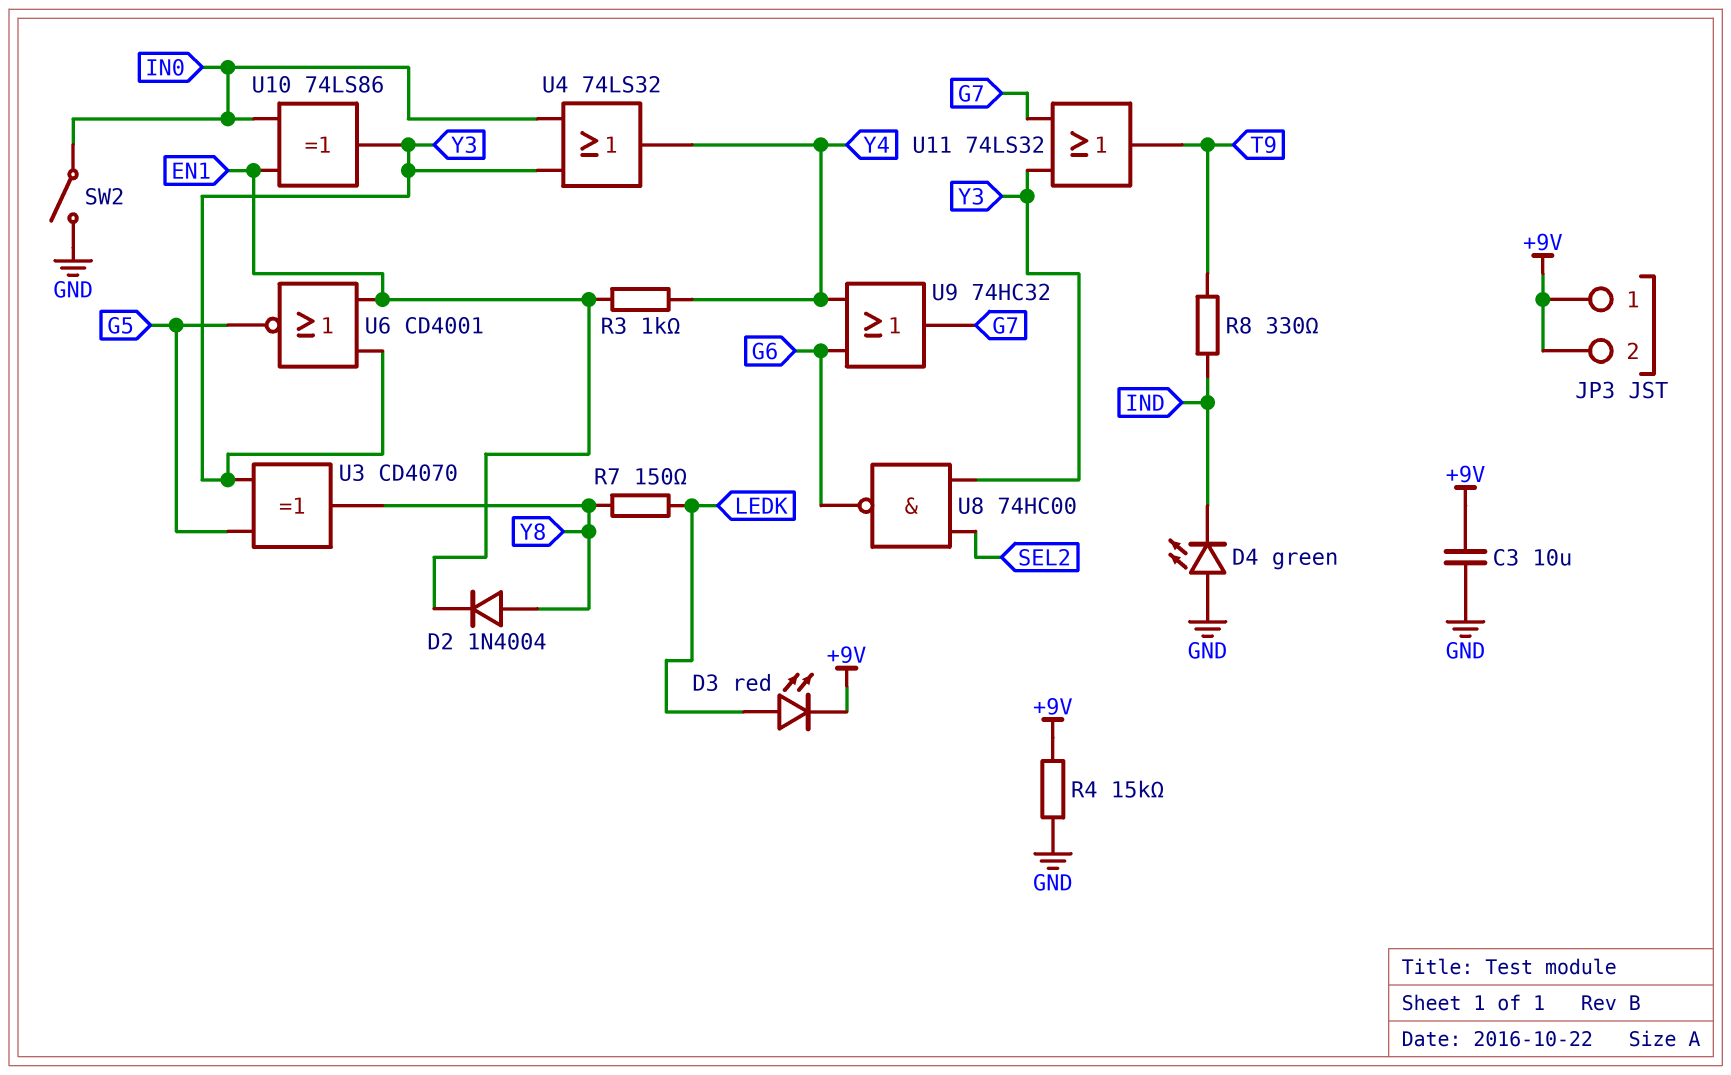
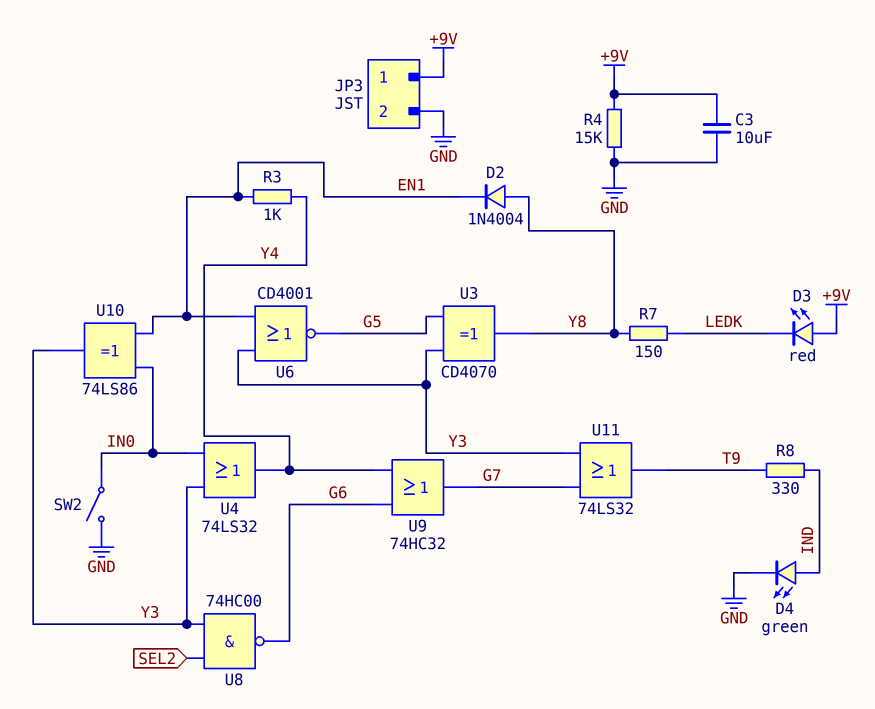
D3: LED red (A LEDK, K +9V) -> LED red (A +9V, K LEDK)
D4: LED green (A GND, K IND) -> LED green (A IND, K GND)
JP3 pin 2: +9V -> GND

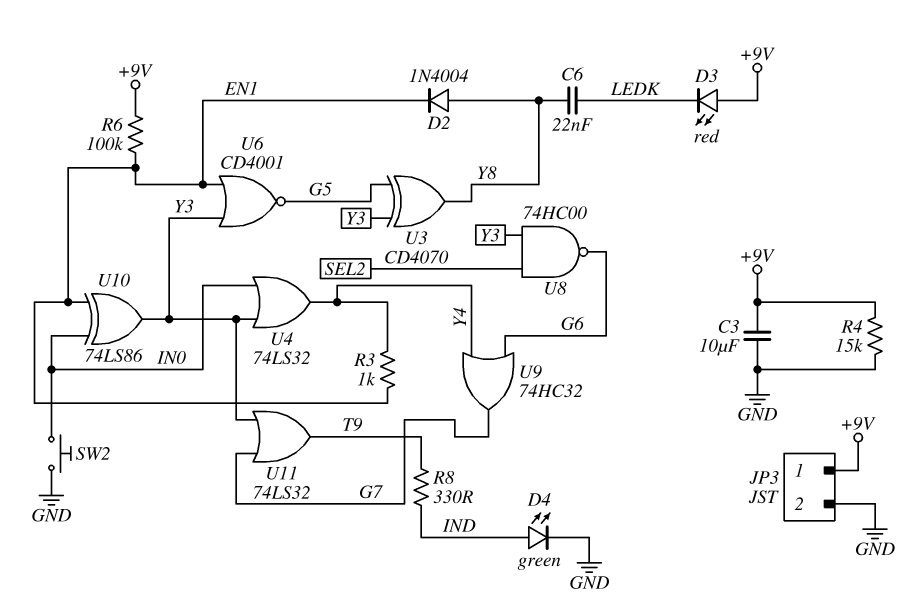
C6: none -> 22nF (LEDK, Y8)
R6: none -> 100k (+9V, EN1)
R7: 150 (LEDK, Y8) -> none
SW2: switch (GND, IN0) -> button (GND, IN0)

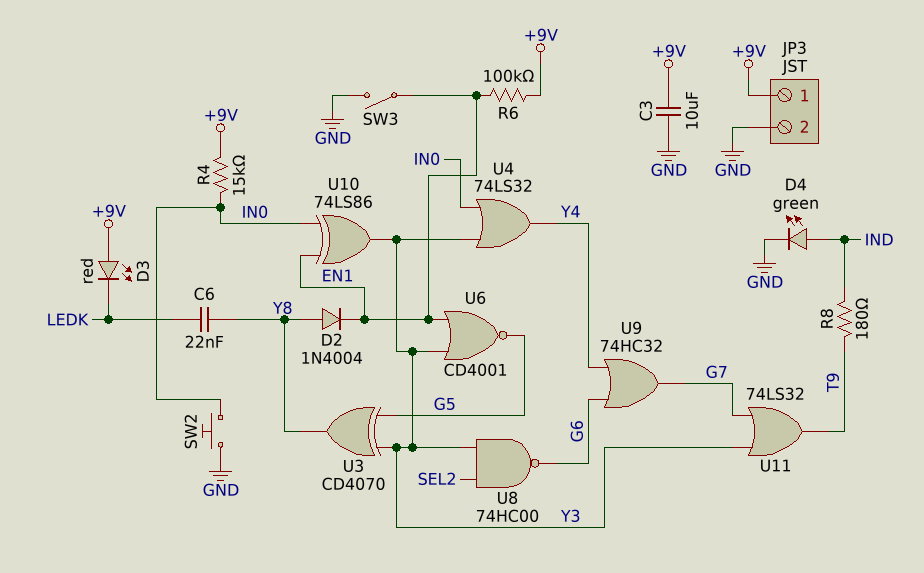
R3: 1k (EN1, Y4) -> none
R4: 15k (+9V, GND) -> 15k (+9V, IN0)
R8: 330 (IND, T9) -> 180 (IND, T9)
SW3: none -> switch (EN1, GND)

